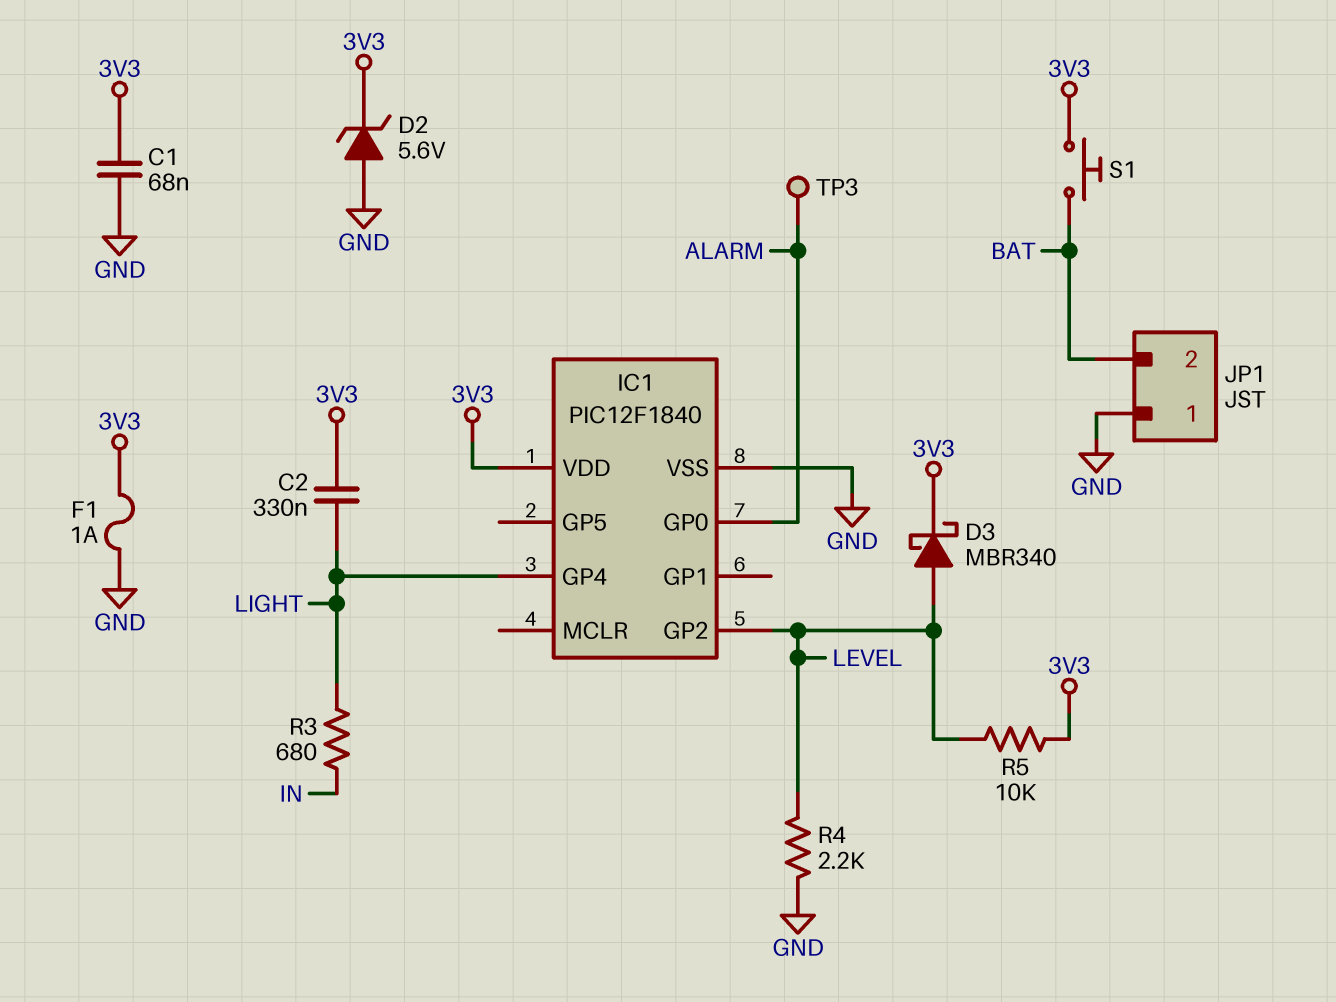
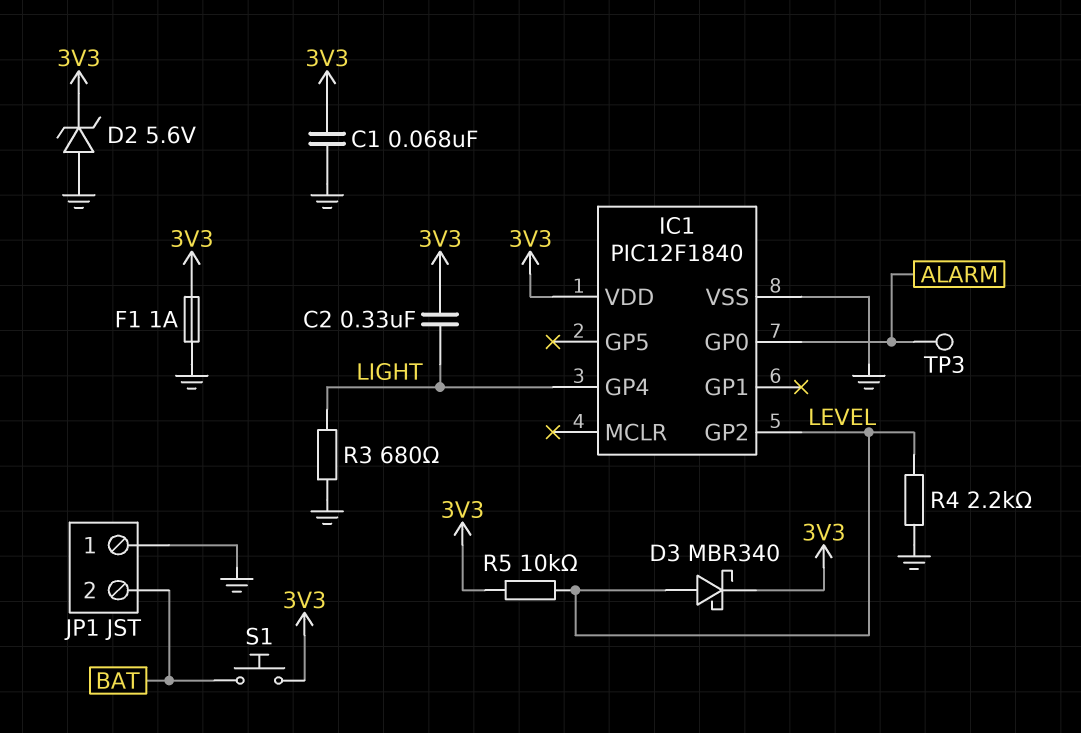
R3: 680 (IN, LIGHT) -> 680 (GND, LIGHT)

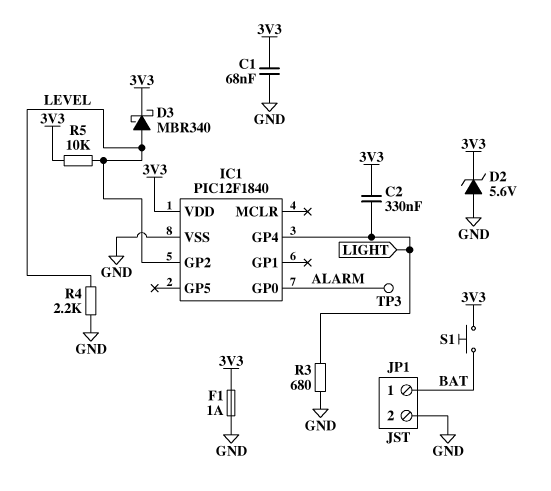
JP1 pin 1: GND -> BAT
JP1 pin 2: BAT -> GND

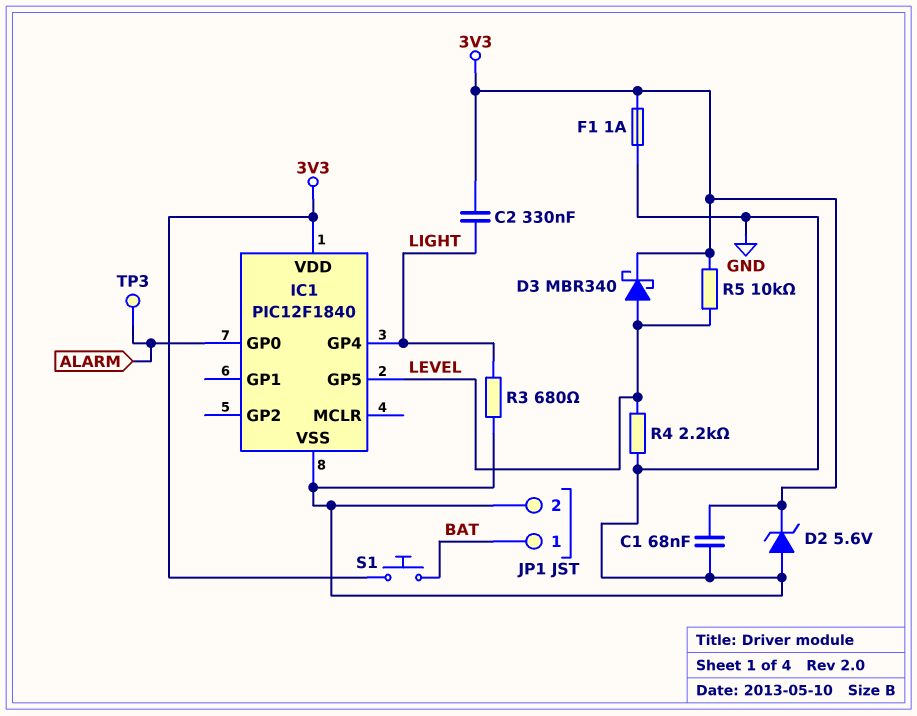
IC1 pin GP2: LEVEL -> none
IC1 pin GP5: none -> LEVEL

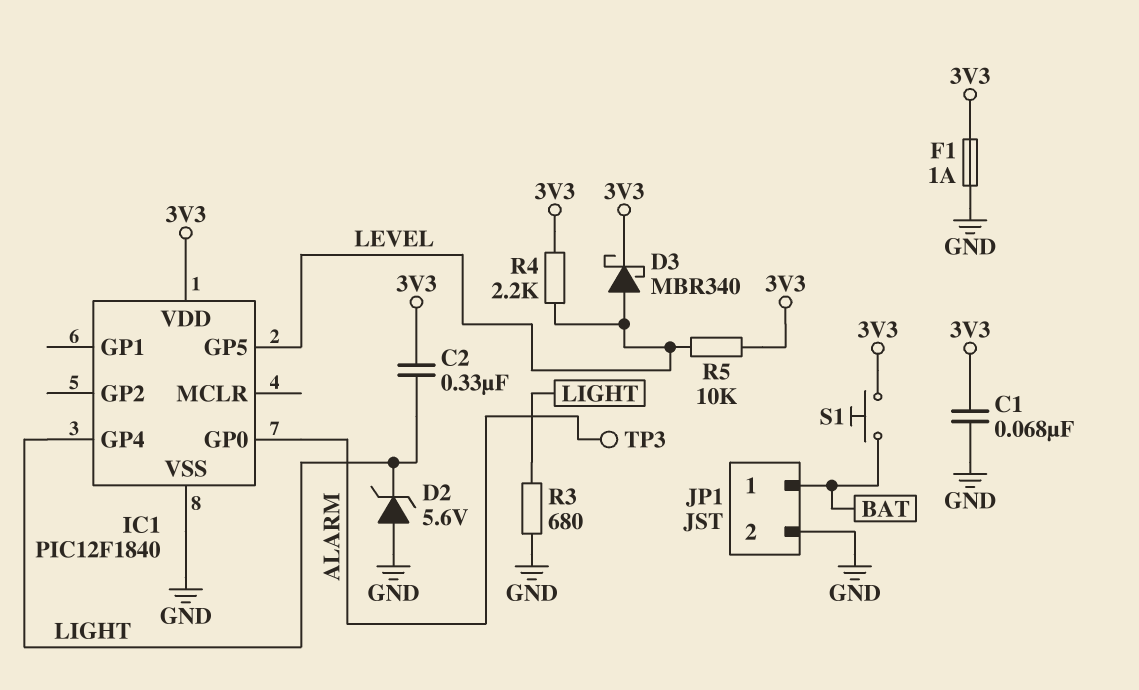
D2: zener 5.6V (A GND, K 3V3) -> zener 5.6V (A GND, K LIGHT)
R4: 2.2k (GND, LEVEL) -> 2.2k (3V3, LEVEL)

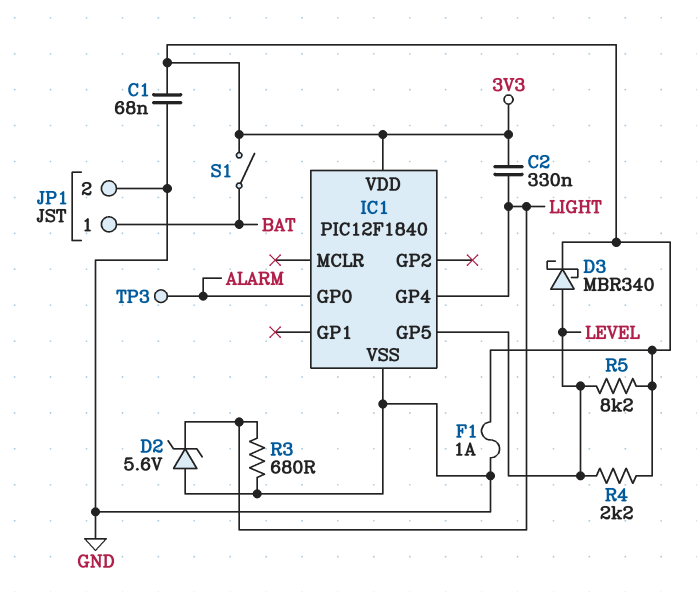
R5: 10k (3V3, LEVEL) -> 8.2k (3V3, LEVEL)
S1: button (3V3, BAT) -> switch (3V3, BAT)

